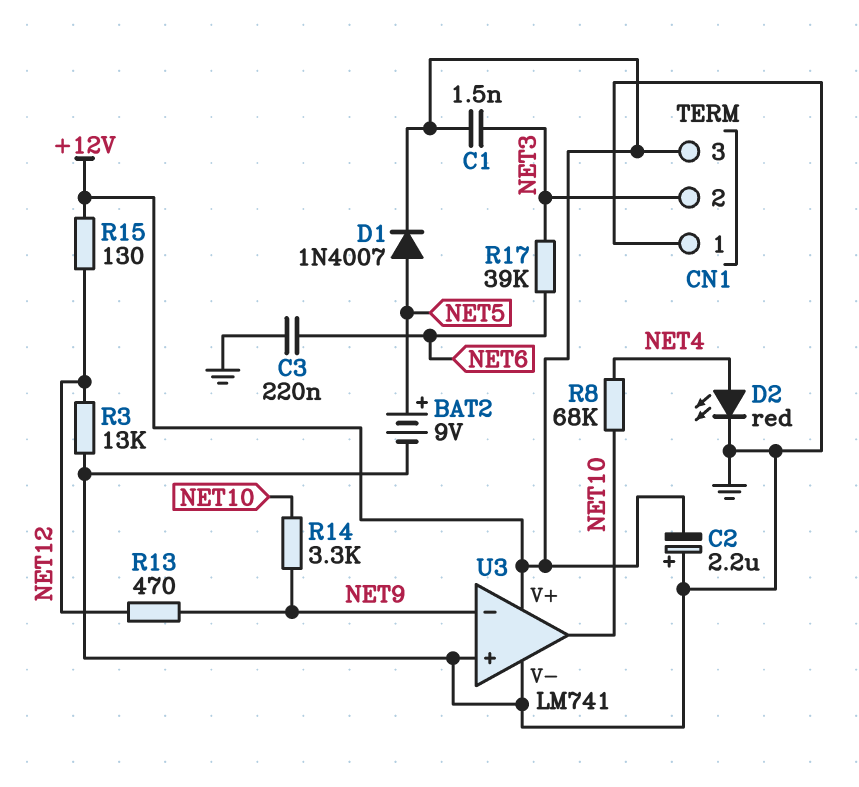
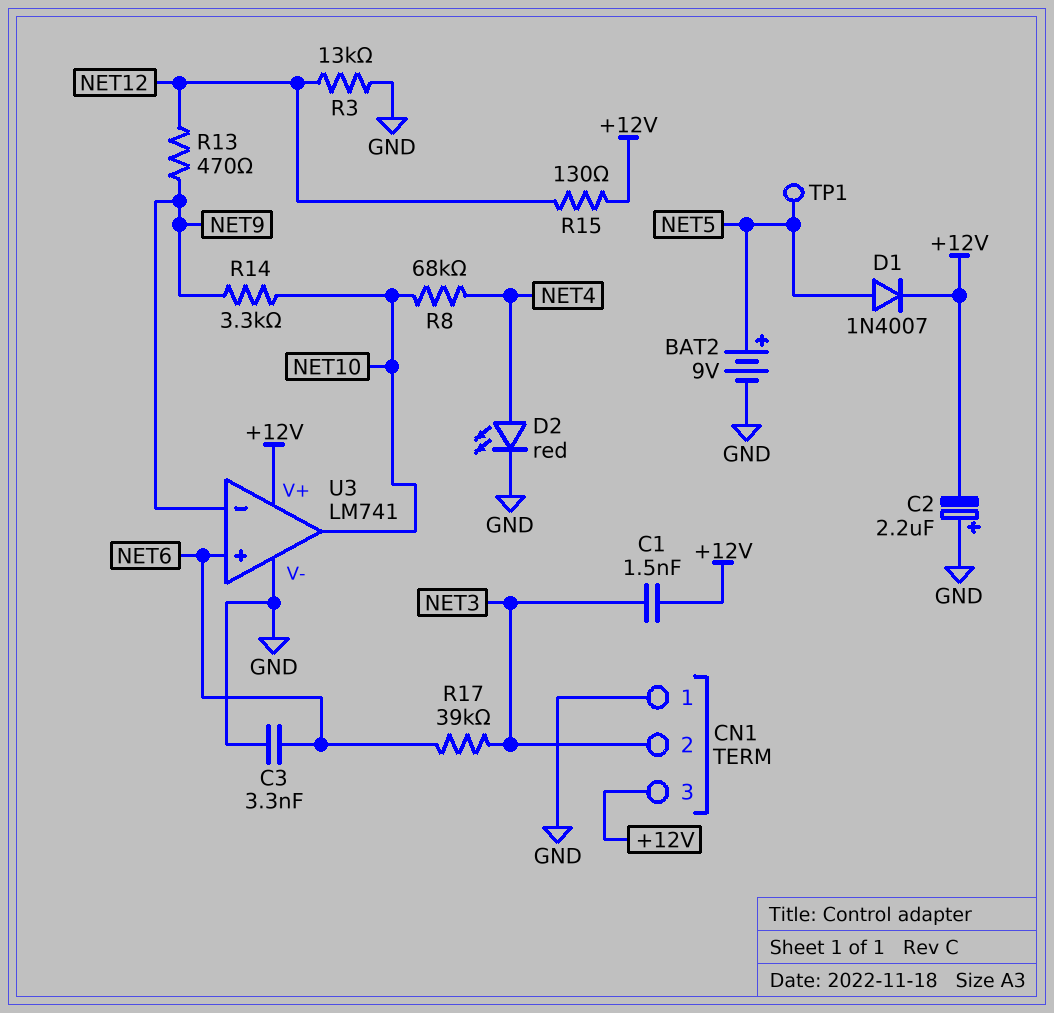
C3: 220nF (GND, NET6) -> 3.3nF (GND, NET6)
TP1: none -> test point (NET5)
U3 pin in+: GND -> NET6

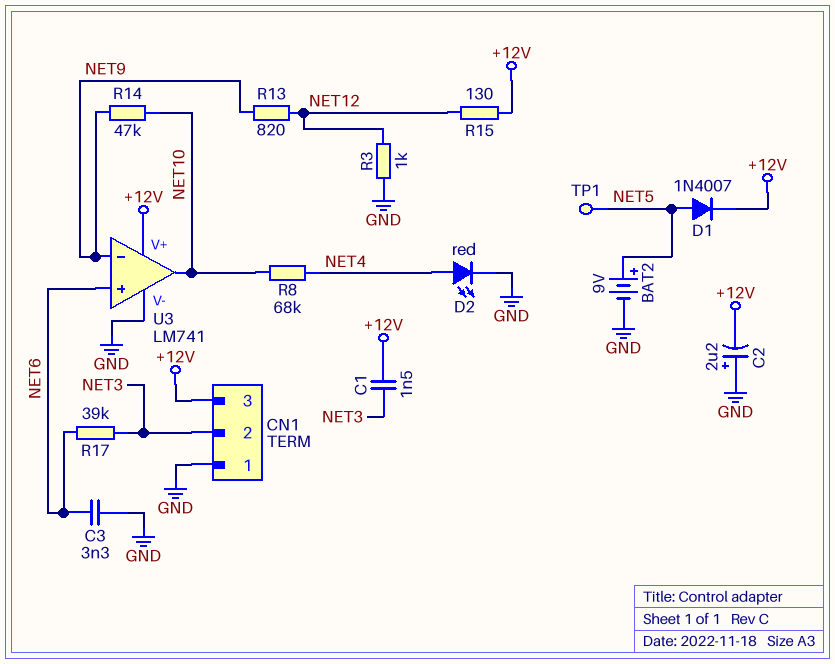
R3: 13k (GND, NET12) -> 1k (GND, NET12)
R13: 470 (NET9, NET12) -> 820 (NET9, NET12)
R14: 3.3k (NET9, NET10) -> 47k (NET9, NET10)

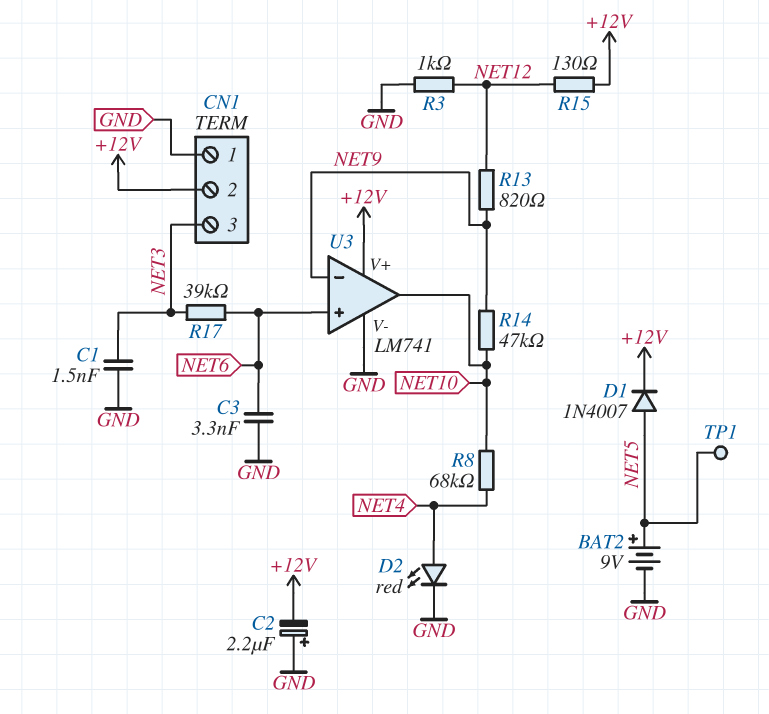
C1: 1.5nF (+12V, NET3) -> 1.5nF (GND, NET3)
CN1 pin 2: NET3 -> +12V
CN1 pin 3: +12V -> NET3

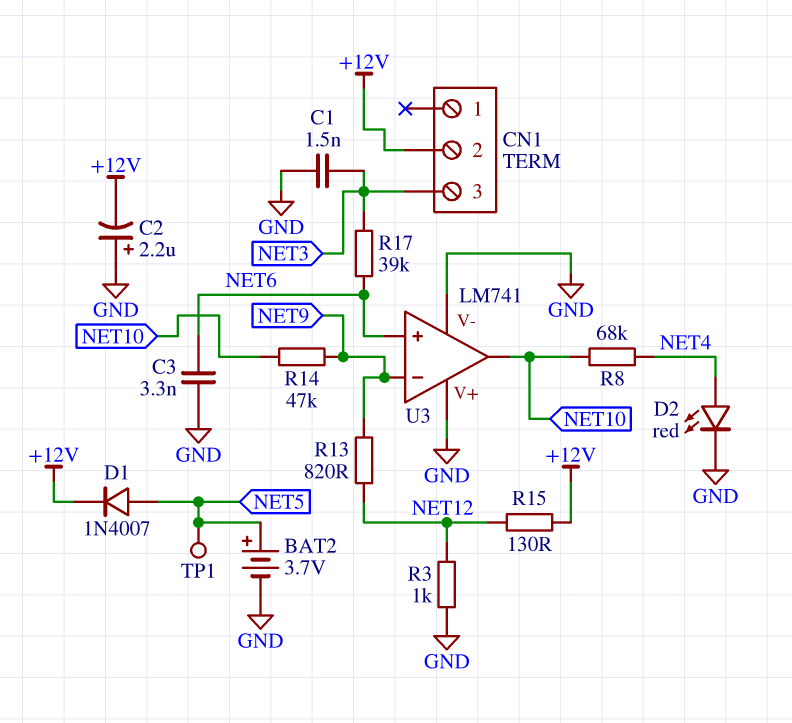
BAT2: 9V (plus NET5, minus GND) -> 3.7V (plus NET5, minus GND)
CN1 pin 1: GND -> none
U3 pin V+: +12V -> GND

